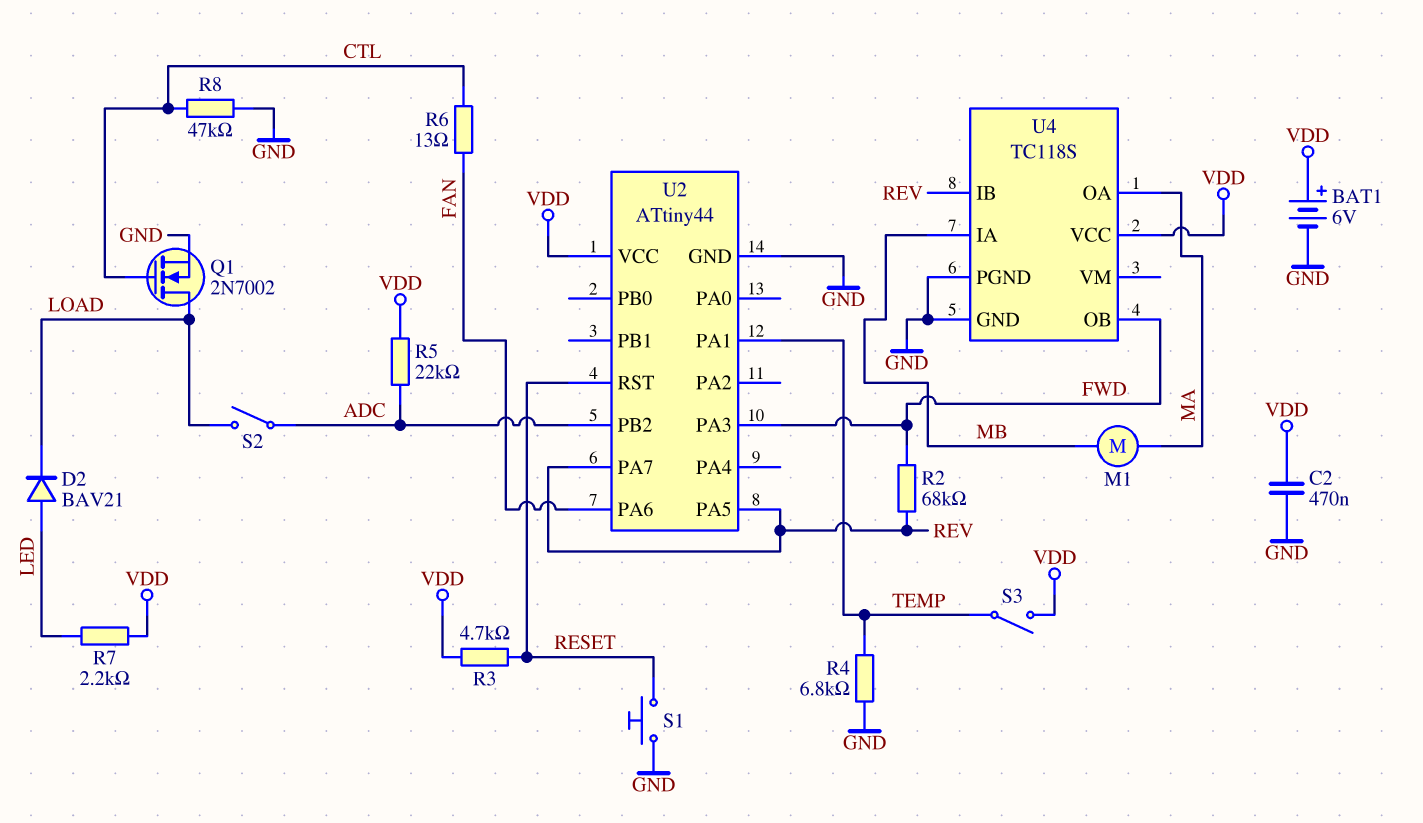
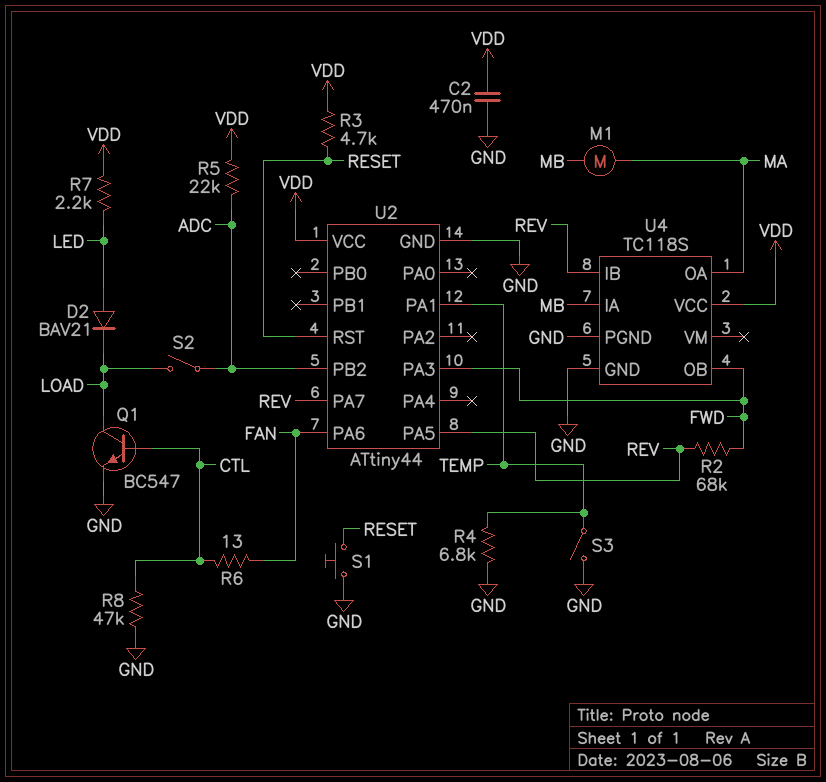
BAT1: 6V (plus VDD, minus GND) -> none
Q1: NMOS 2N7002 (G CTL, D LOAD, S GND) -> NPN BC547 (B CTL, C LOAD, E GND)
S3: switch (TEMP, VDD) -> switch (GND, TEMP)

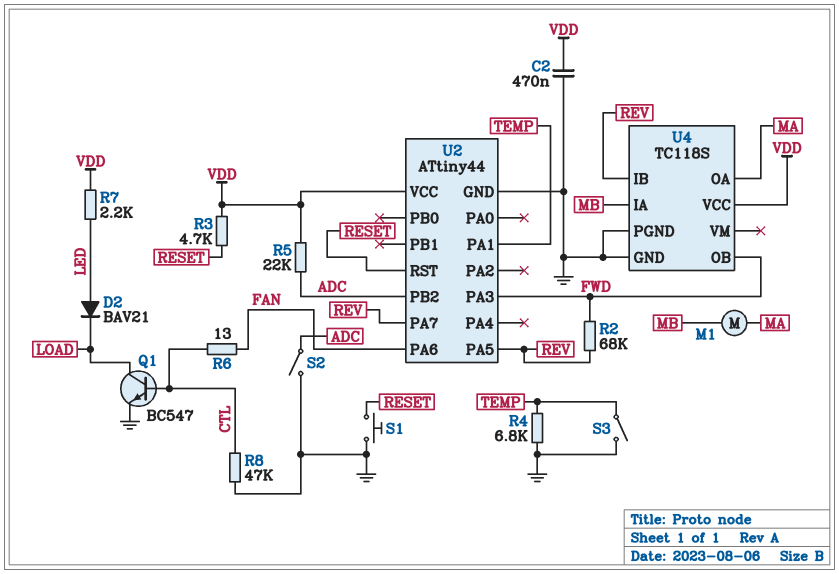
S2: switch (ADC, LOAD) -> switch (ADC, GND)

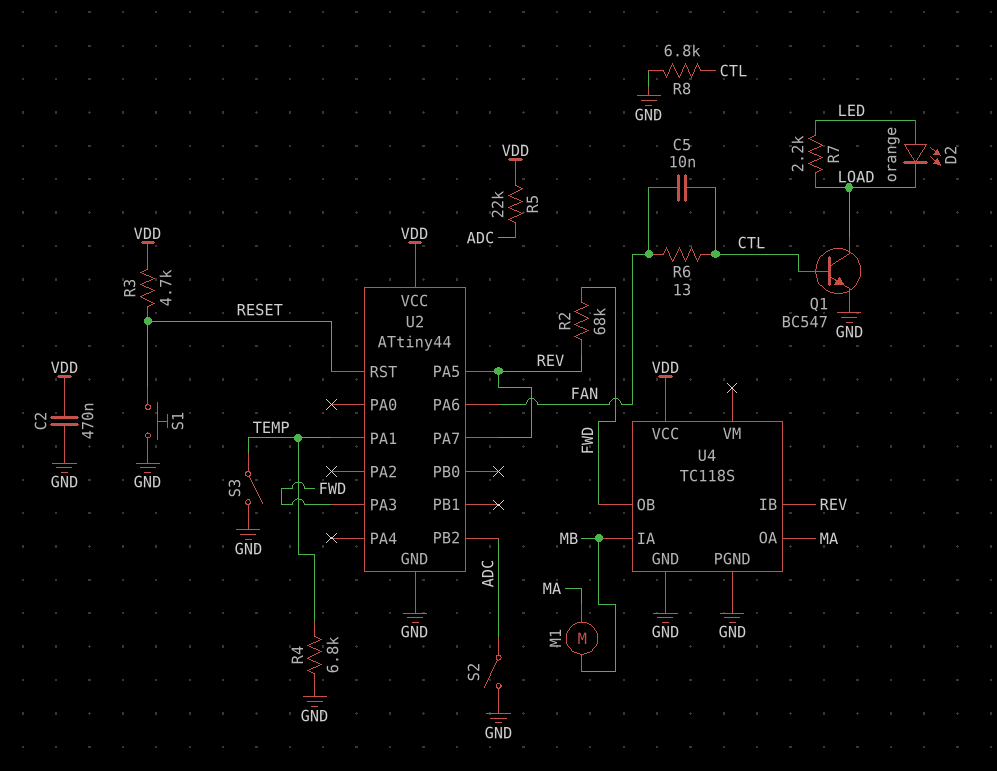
C5: none -> 10nF (CTL, FAN)
D2: diode BAV21 (A LED, K LOAD) -> LED orange (A LED, K LOAD)
R7: 2.2k (LED, VDD) -> 2.2k (LED, LOAD)
R8: 47k (CTL, GND) -> 6.8k (CTL, GND)

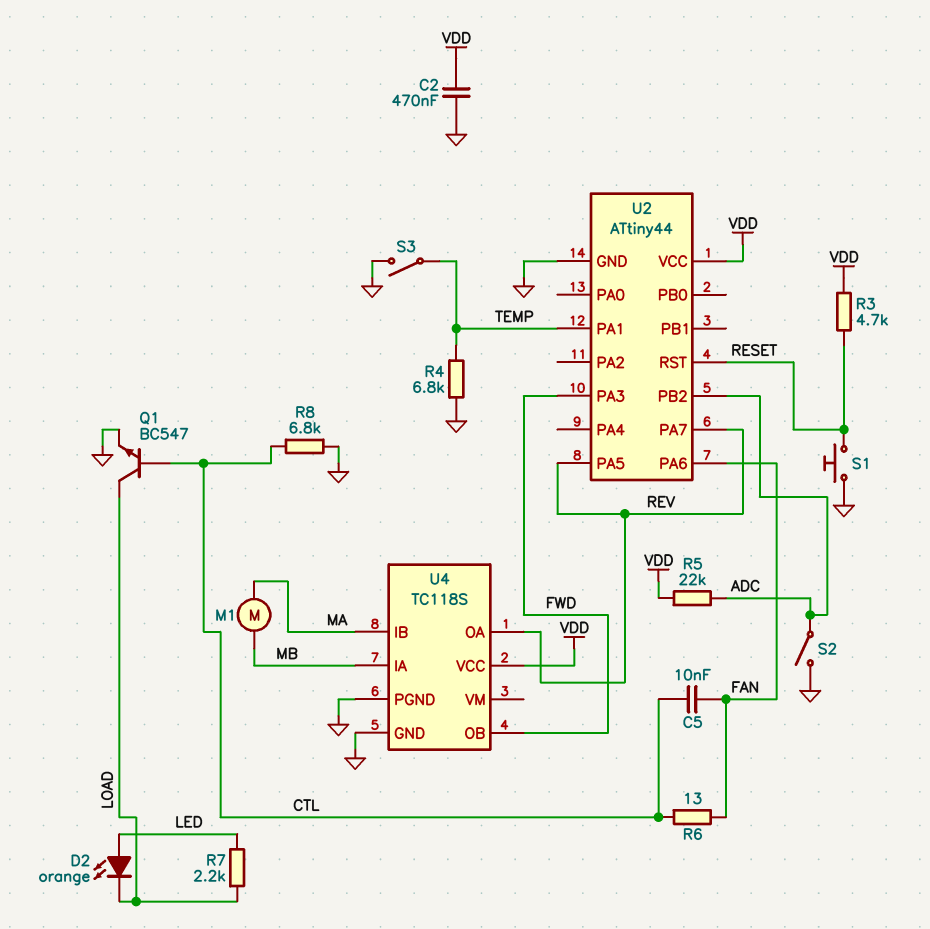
R2: 68k (FWD, REV) -> none
U4 pin IB: REV -> MA
U4 pin OA: MA -> REV

